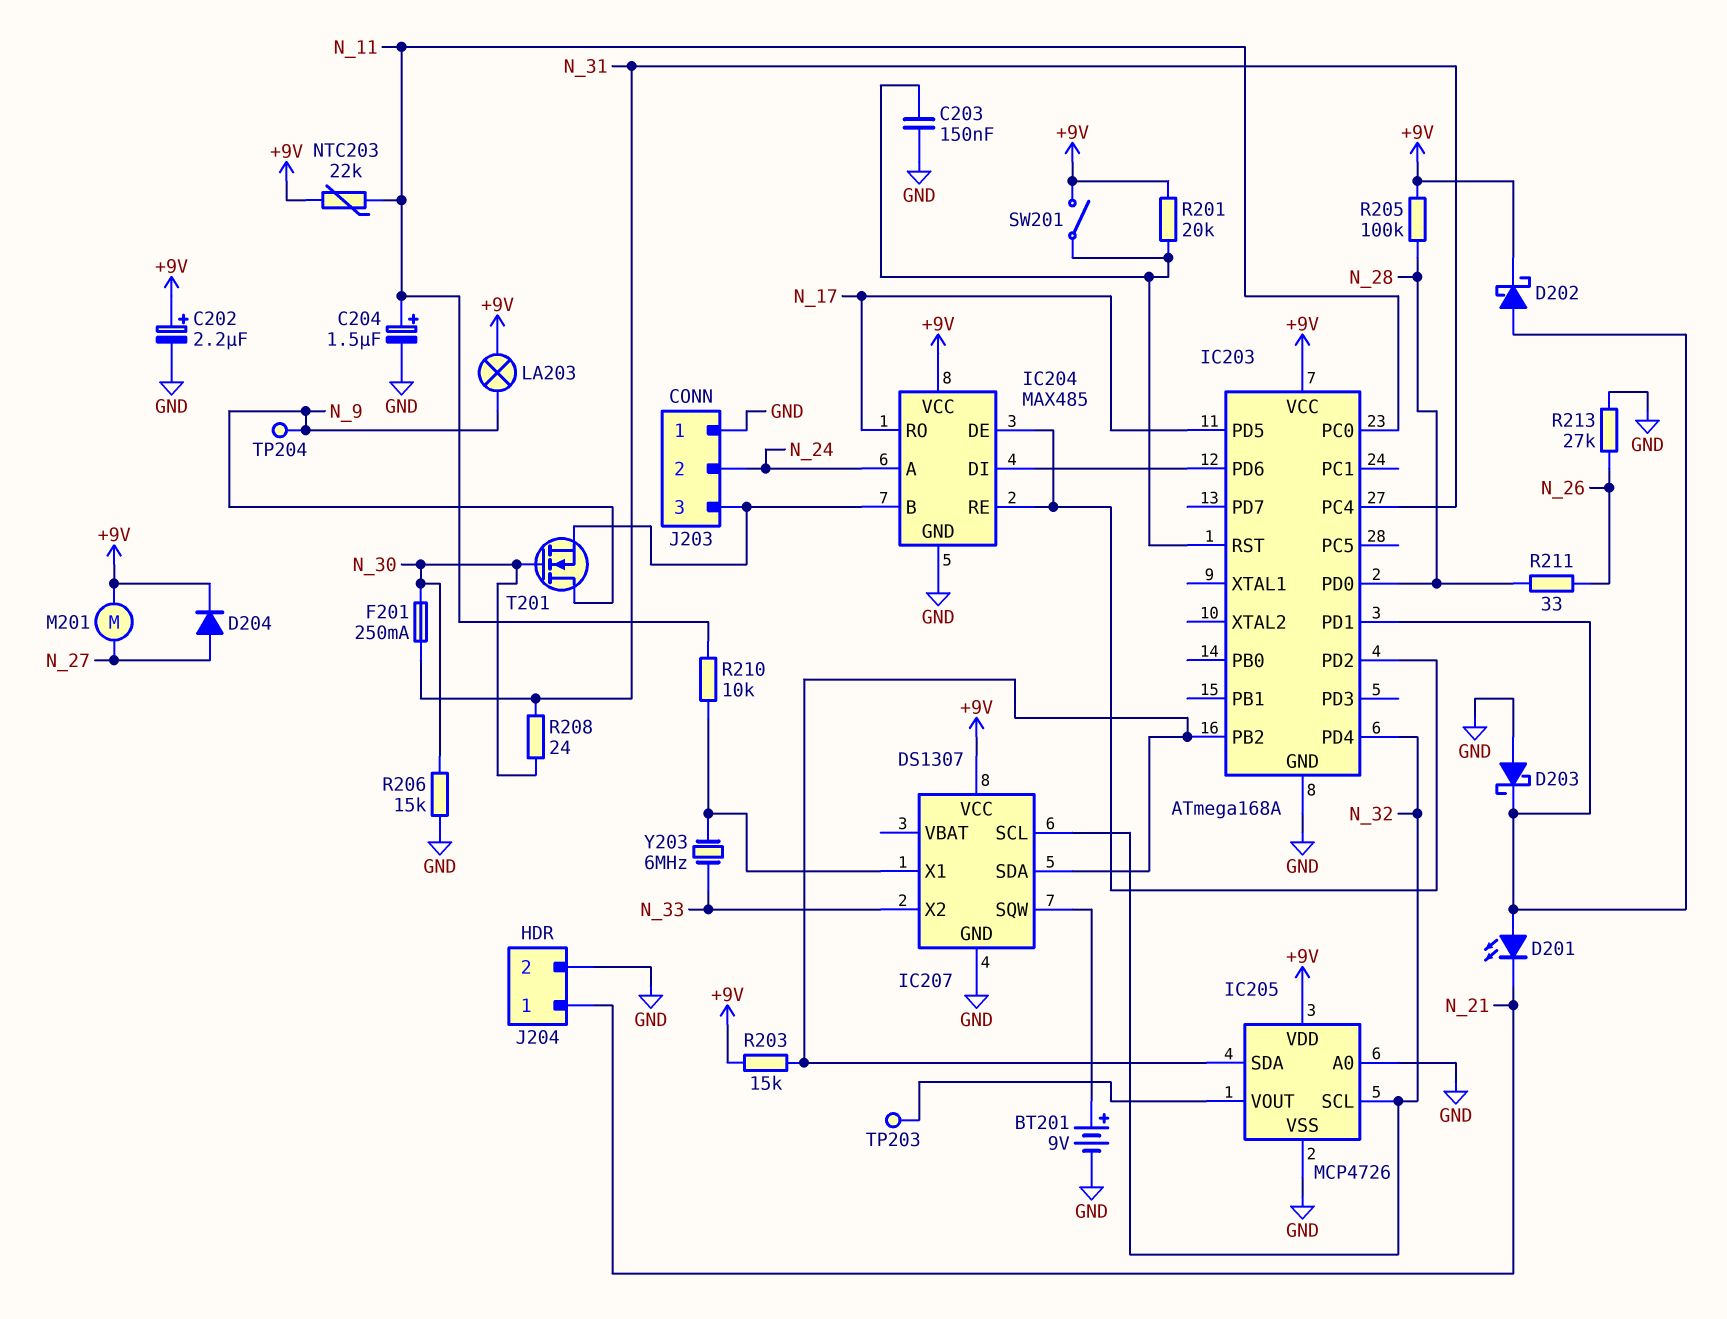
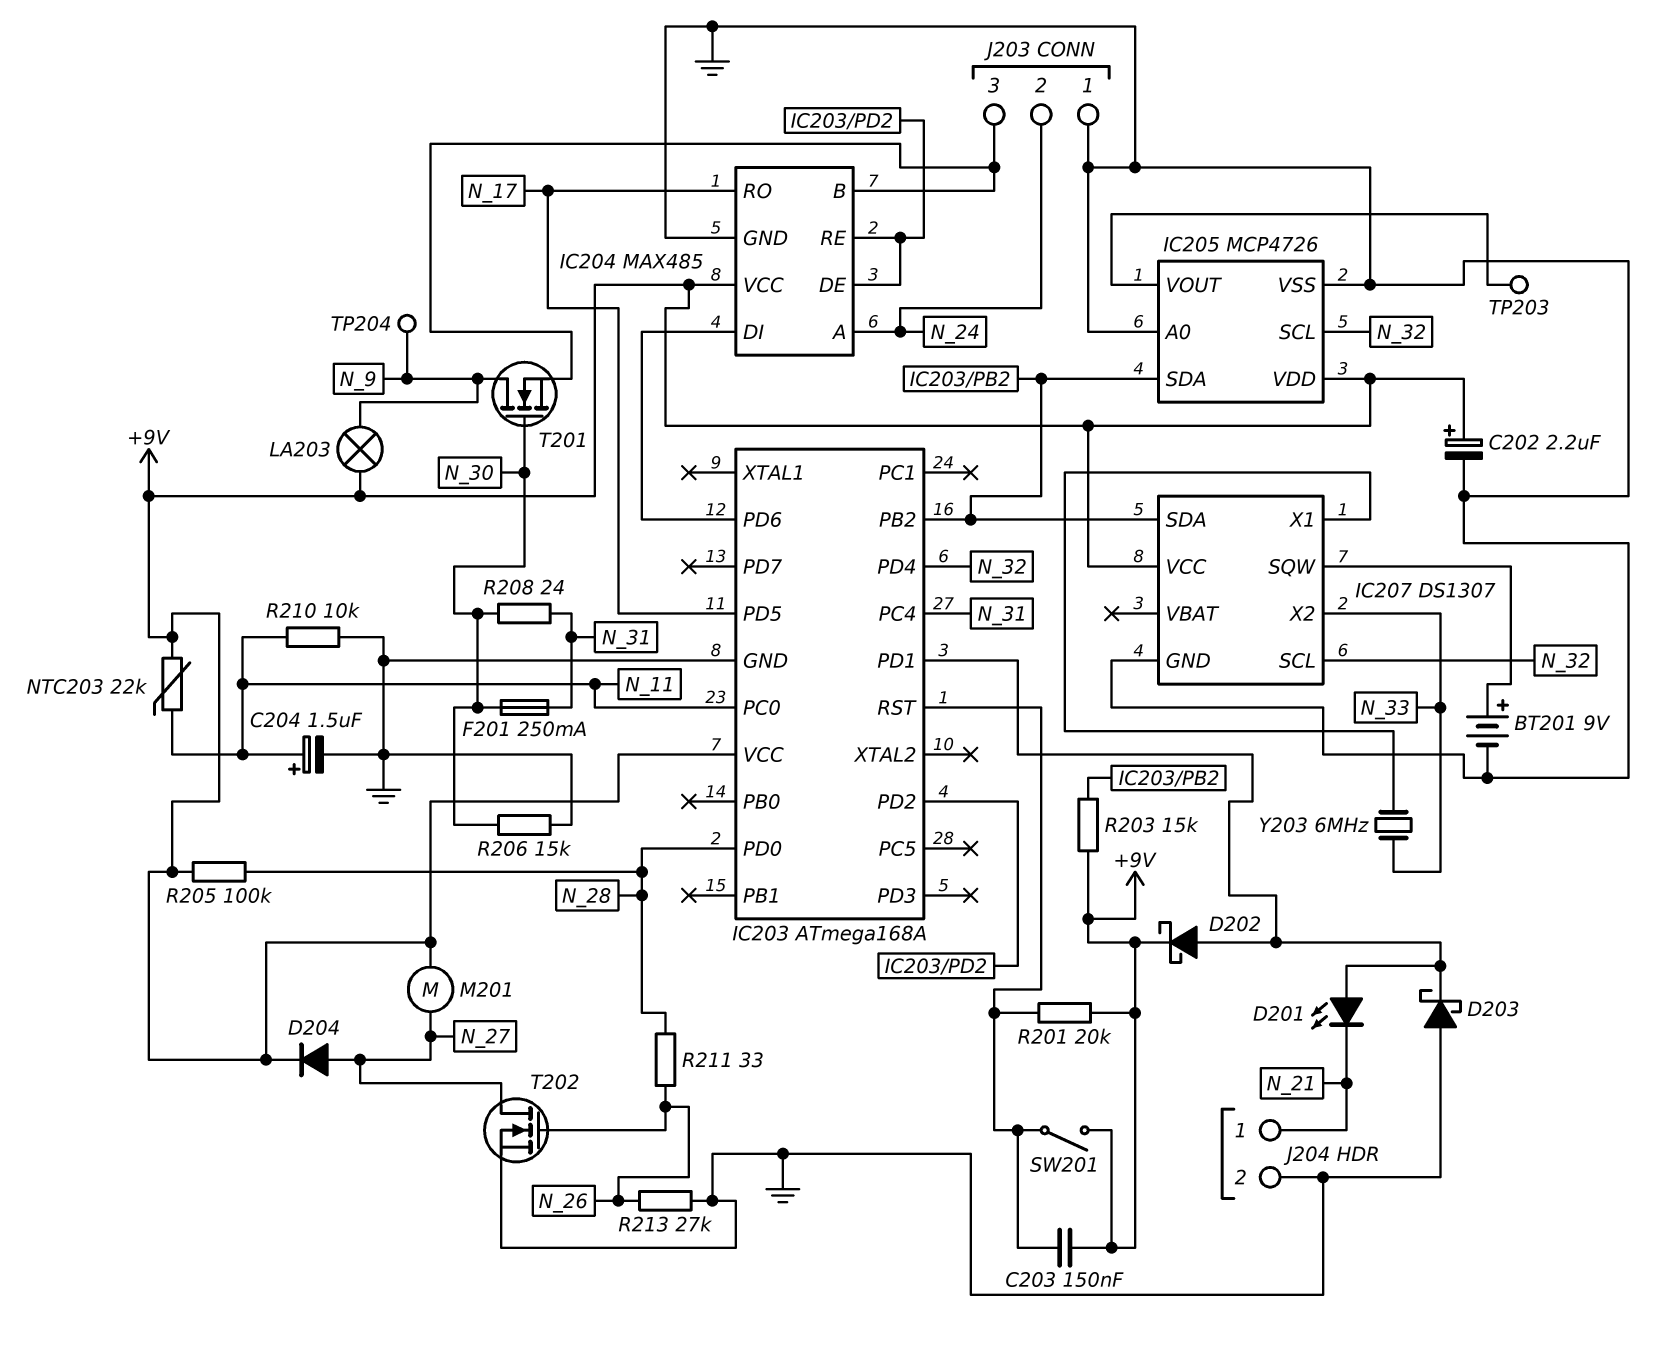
C203: 150nF (GND, IC203/RST) -> 150nF (+9V, IC203/RST)
R210: 10k (IC207/X1, N_11) -> 10k (GND, N_11)
T202: none -> NMOS (G N_26, D N_27, S GND)

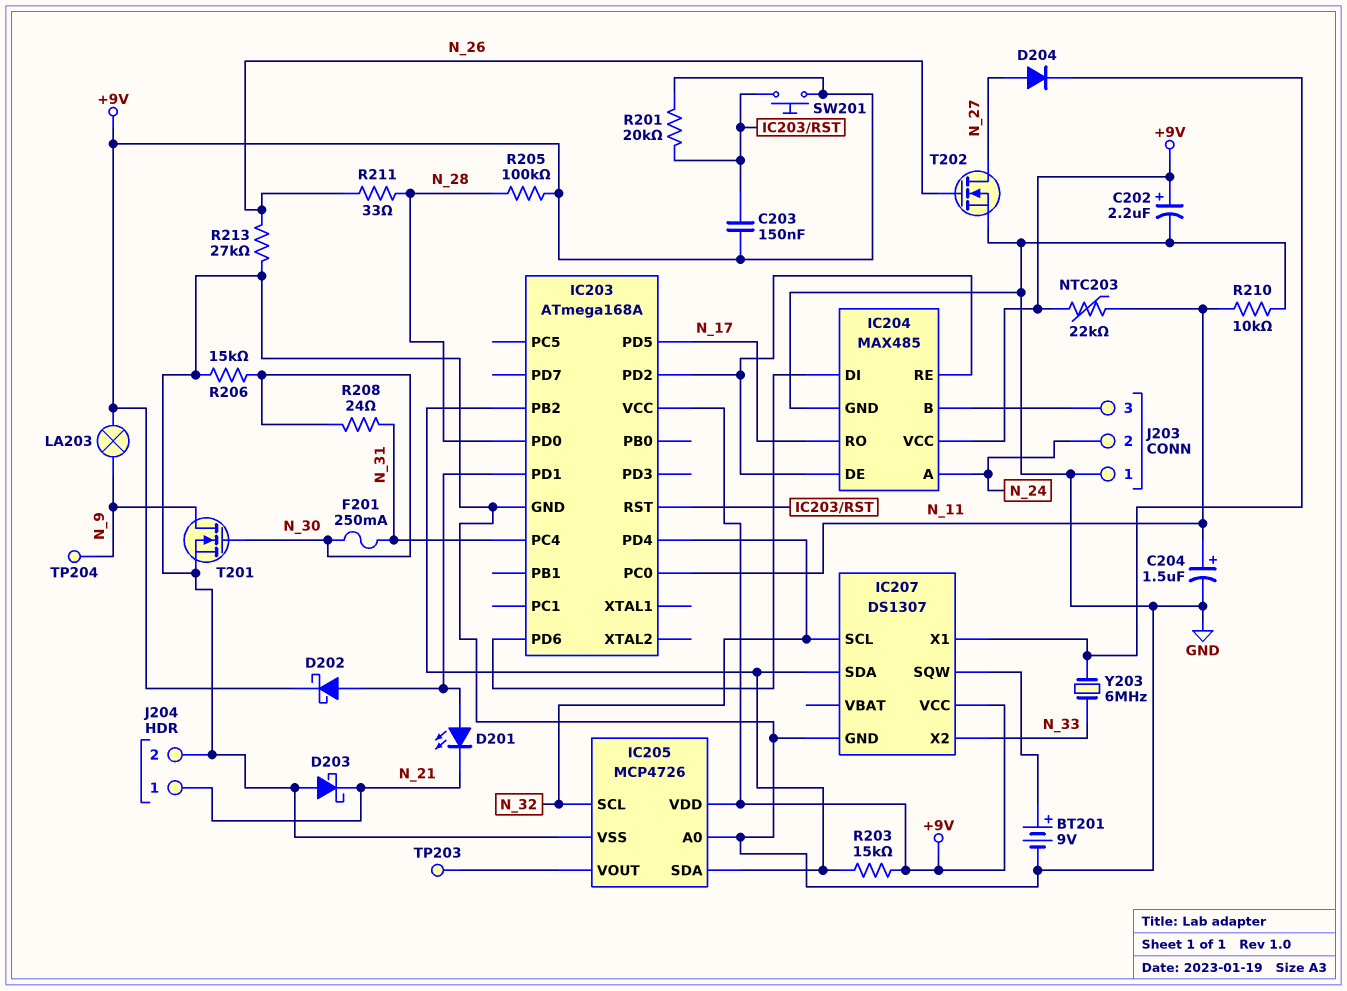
D203: schottky (A GND, K IC203/PD1) -> schottky (A GND, K N_21)
D204: diode (A N_27, K +9V) -> diode (A N_27, K IC207/X1)
M201: motor (+9V, N_27) -> none
SW201: switch (+9V, IC203/RST) -> button (+9V, IC203/RST)
T201: NMOS (G N_30, D N_9, S IC204/B) -> NMOS (G N_30, D N_9, S GND)

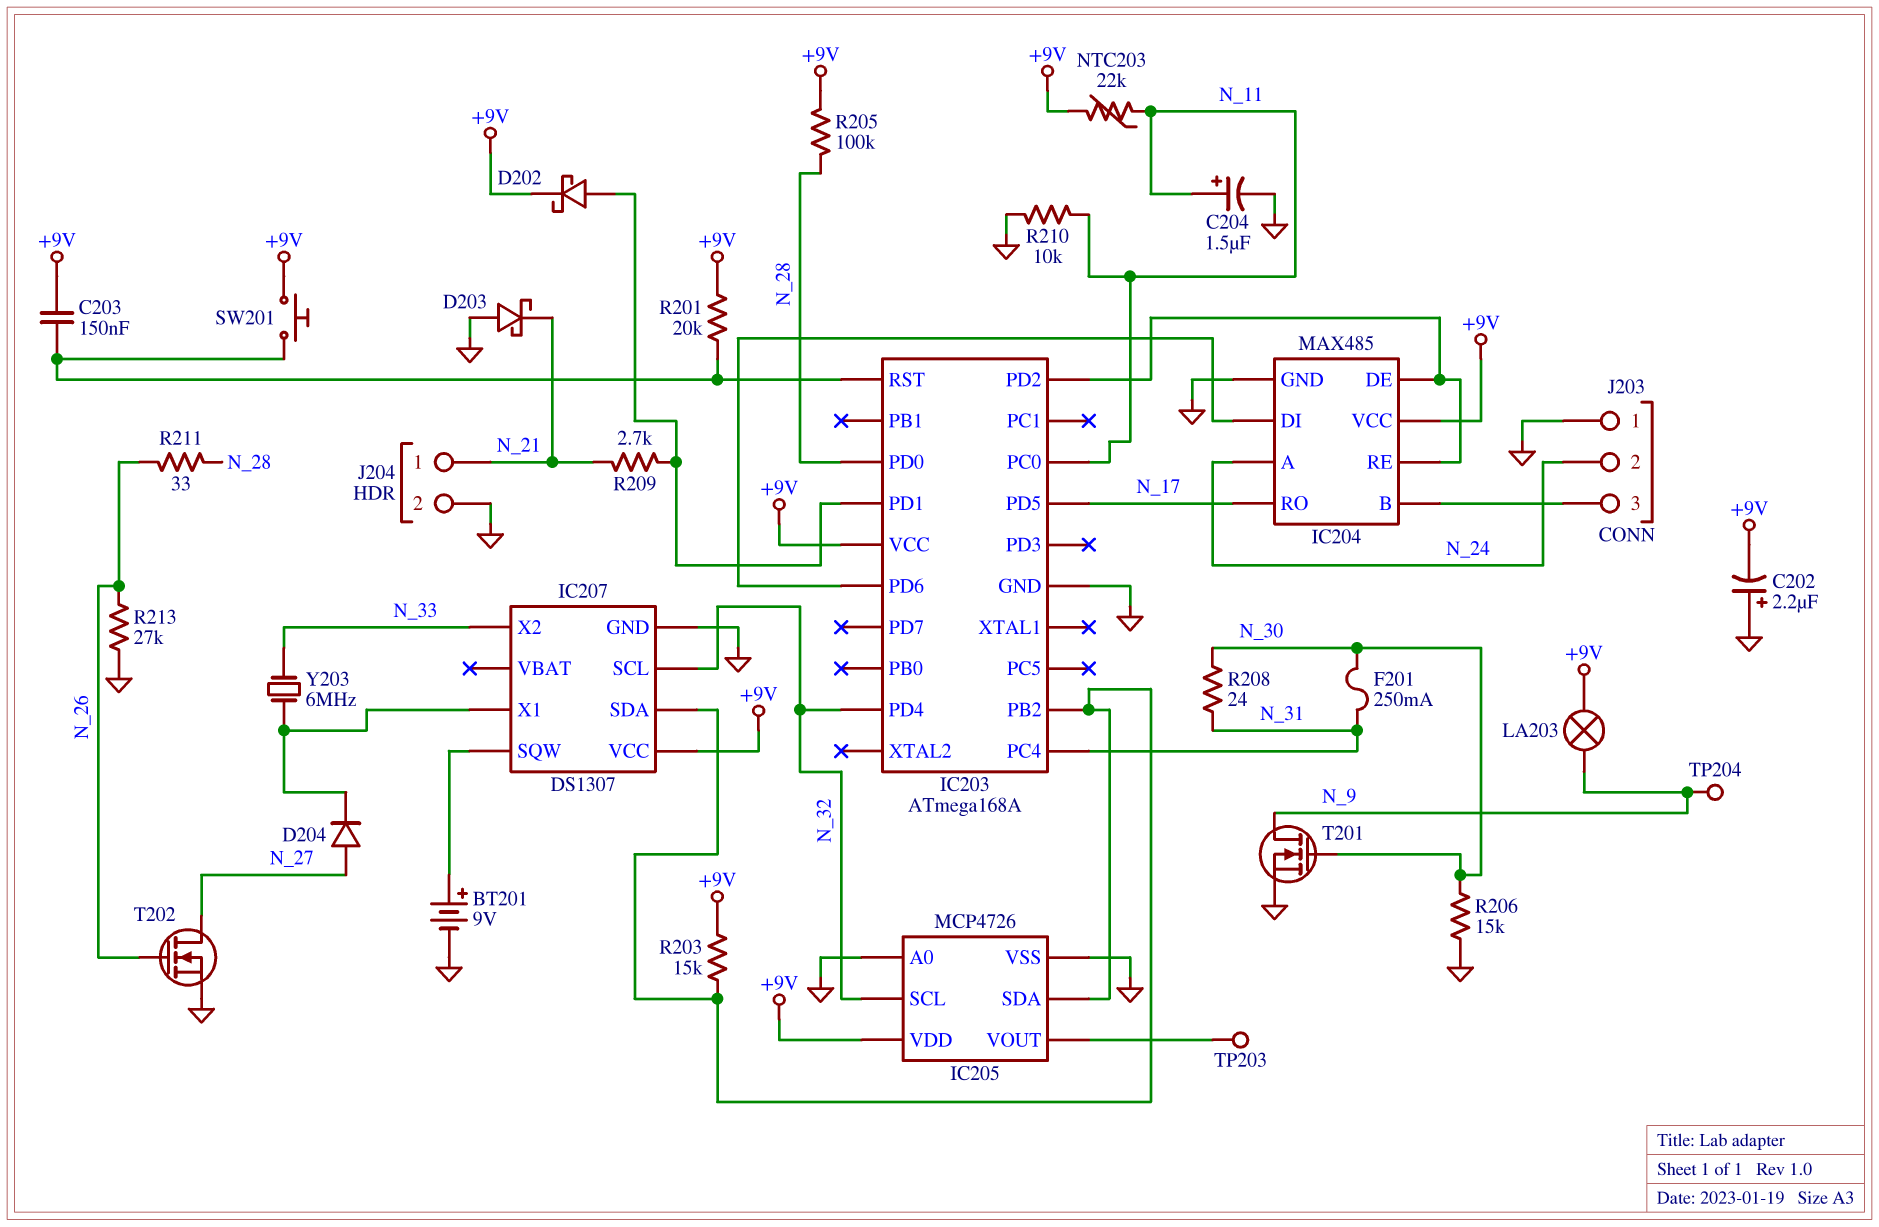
C202: 2.2uF (plus +9V, minus GND) -> 2.2uF (plus GND, minus +9V)
D201: LED (A IC203/PD1, K N_21) -> none
R209: none -> 2.7k (IC203/PD1, N_21)

